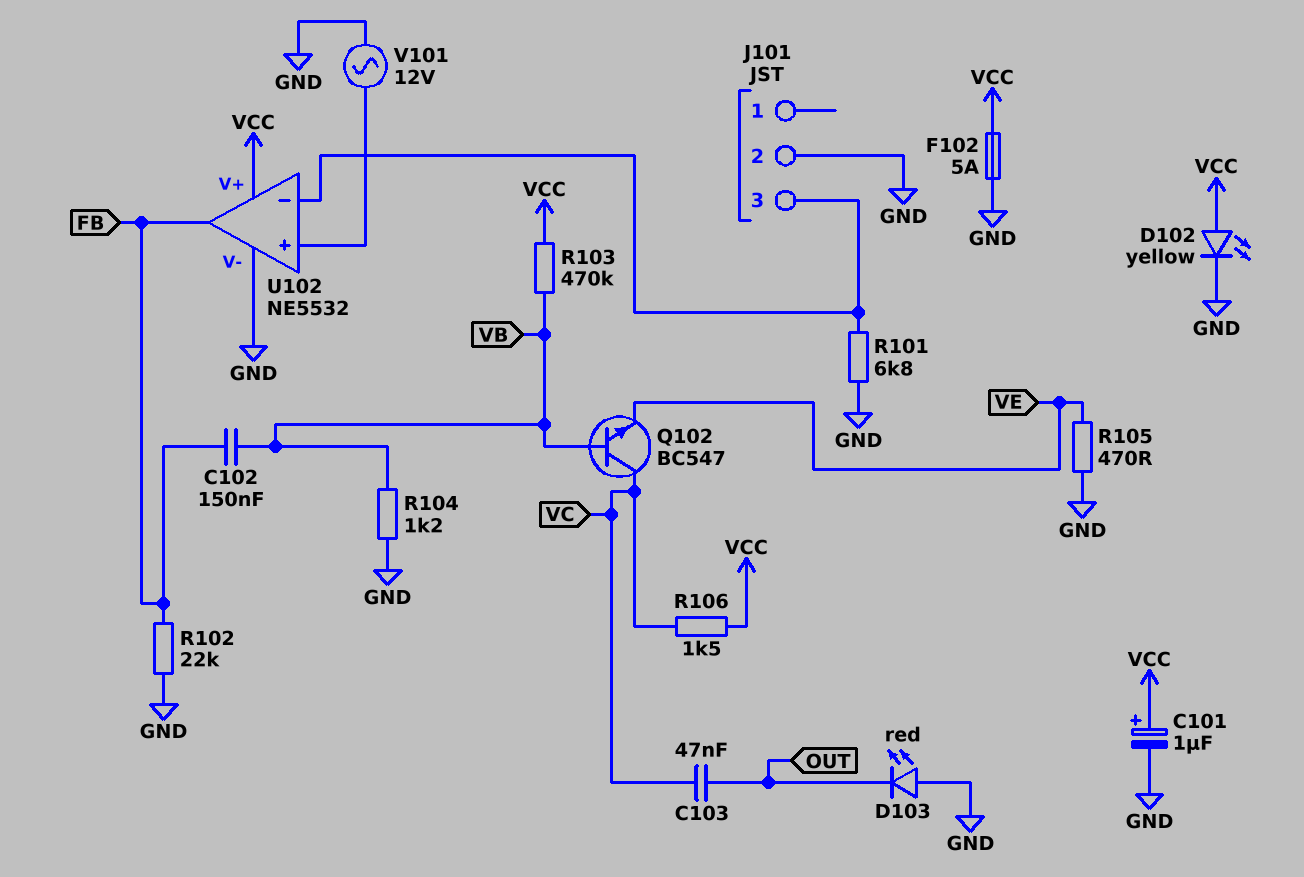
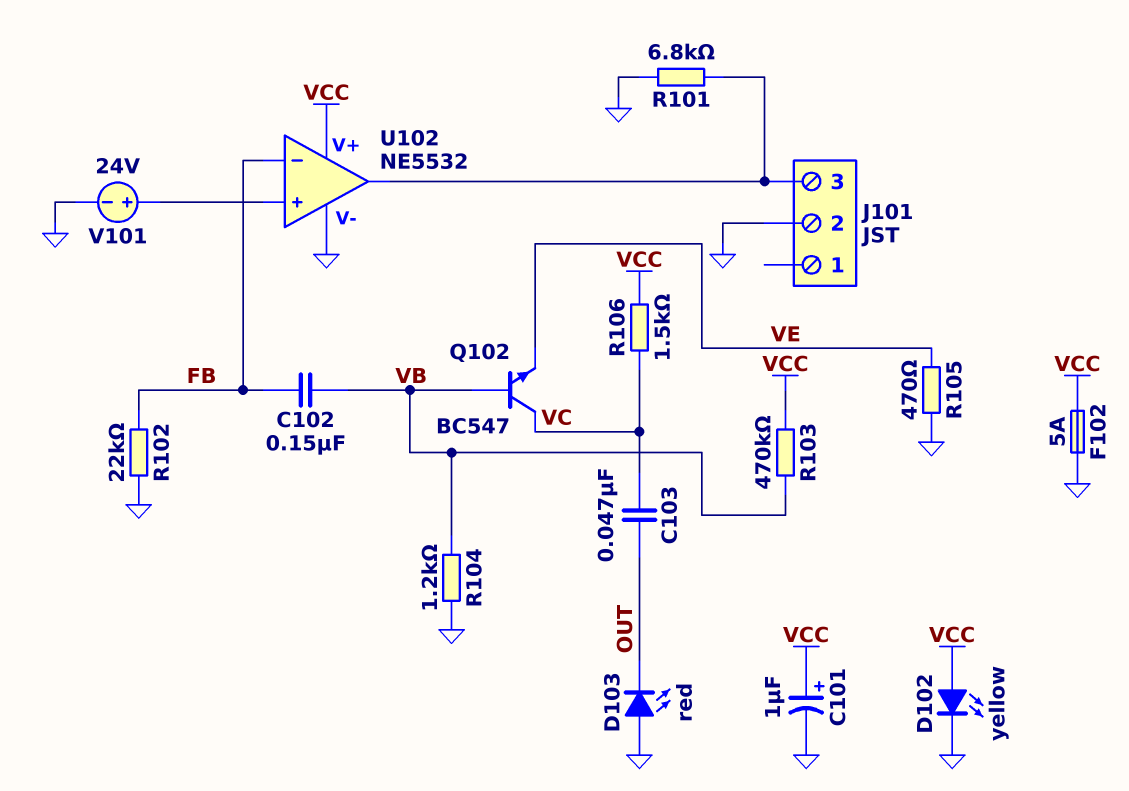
U102 pin in-: J101/3 -> FB
U102 pin out: FB -> J101/3
V101: AC 12V (GND, U102/in+) -> 24V (plus U102/in+, minus GND)

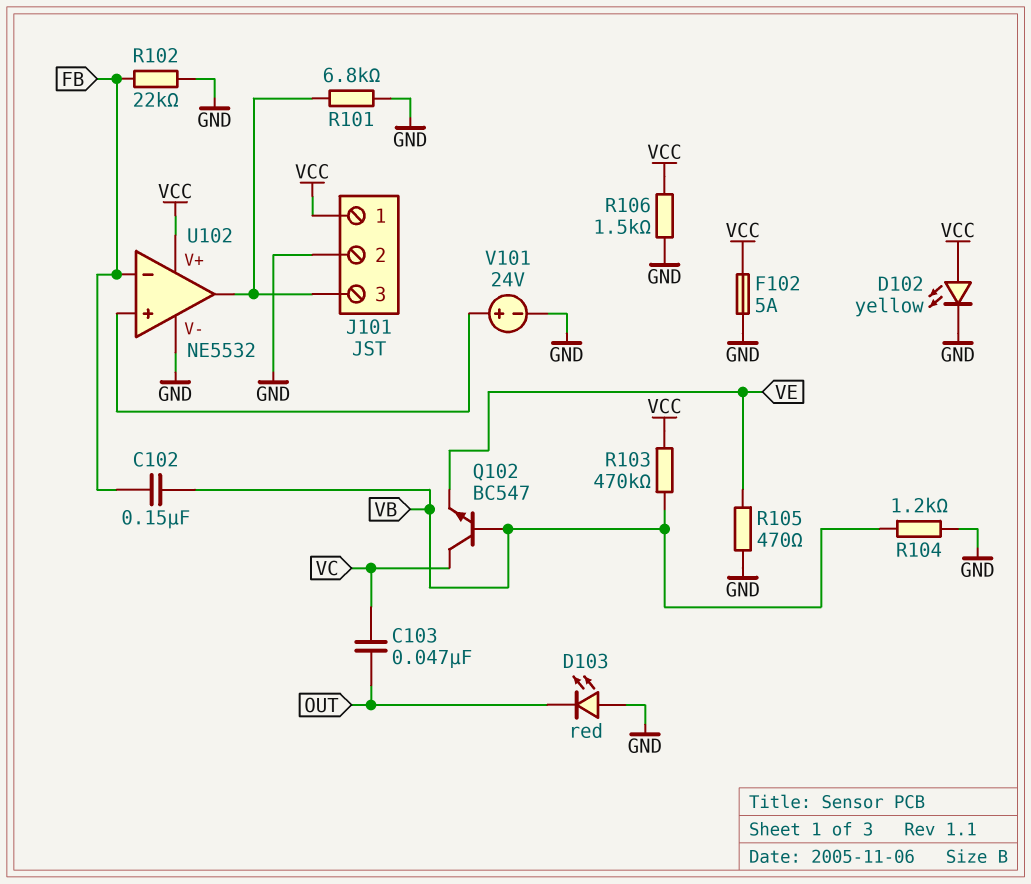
C101: 1uF (plus VCC, minus GND) -> none
J101 pin 1: none -> VCC
R106: 1.5k (VC, VCC) -> 1.5k (GND, VCC)

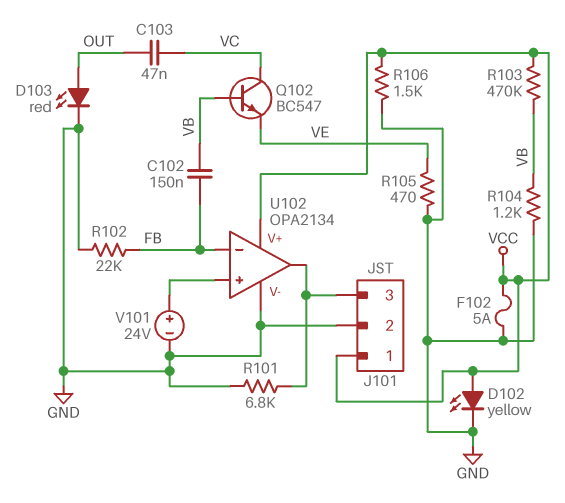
D103: LED red (A GND, K OUT) -> LED red (A OUT, K GND)
U102: NE5532 -> OPA2134

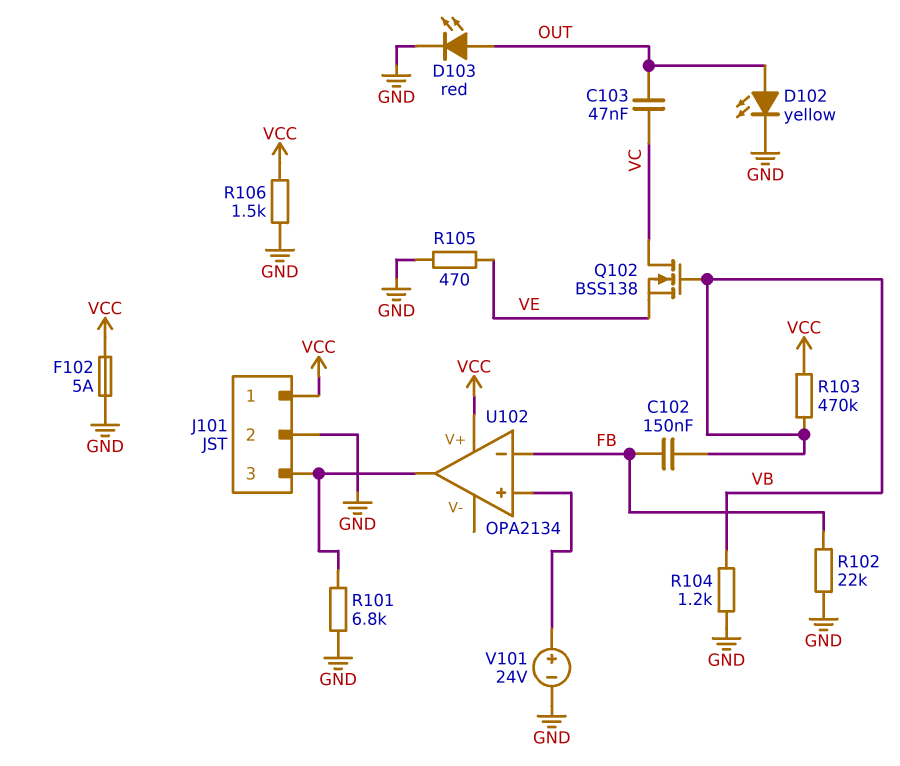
D102: LED yellow (A VCC, K GND) -> LED yellow (A OUT, K GND)
Q102: NPN BC547 (B VB, C VC, E VE) -> NMOS BSS138 (G VB, D VC, S VE)
U102 pin V-: GND -> none

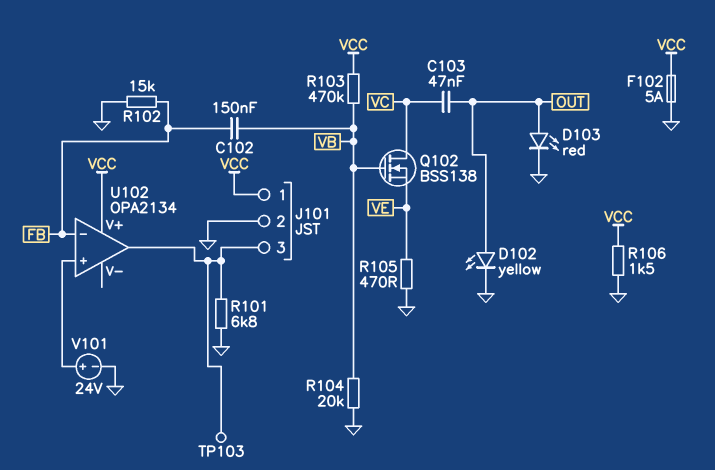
R102: 22k (FB, GND) -> 15k (FB, GND)
R104: 1.2k (GND, VB) -> 20k (GND, VB)
TP103: none -> test point (J101/3)

